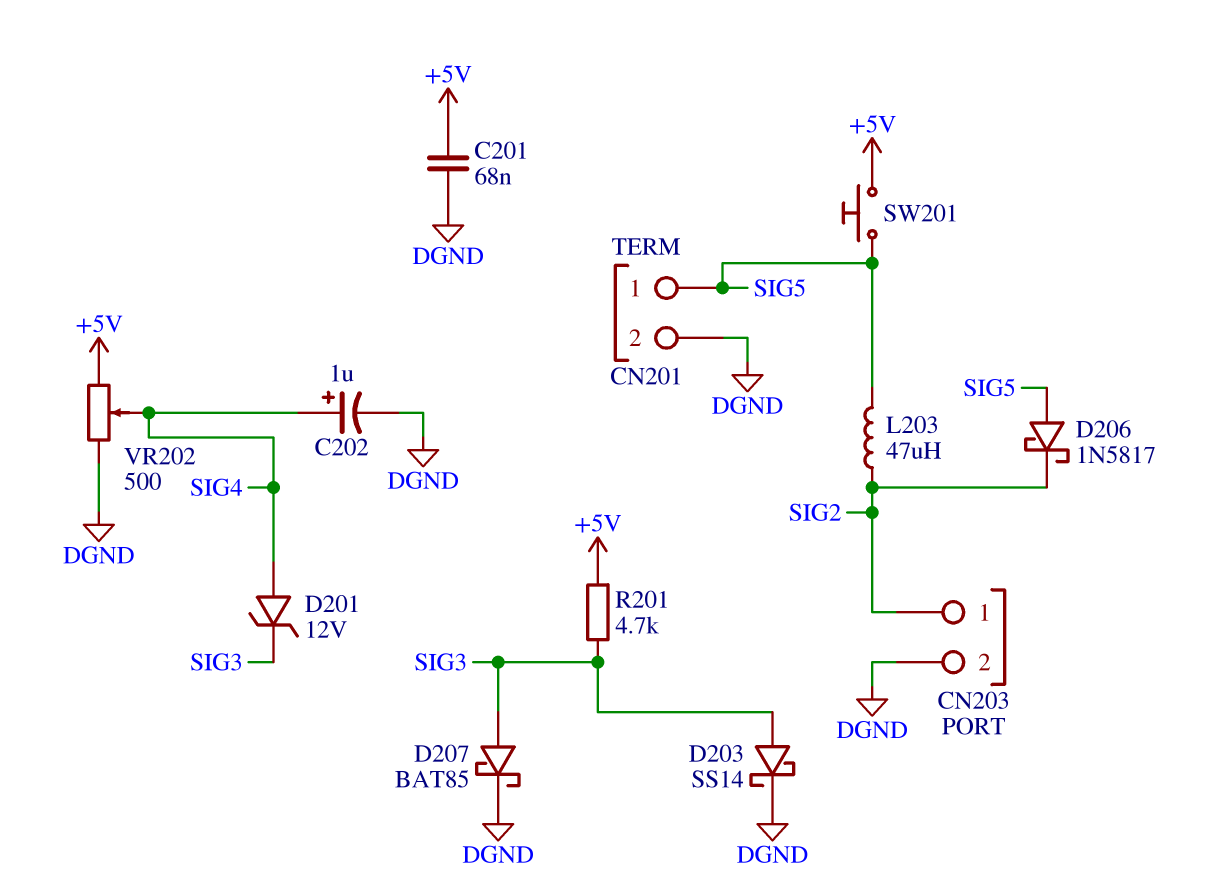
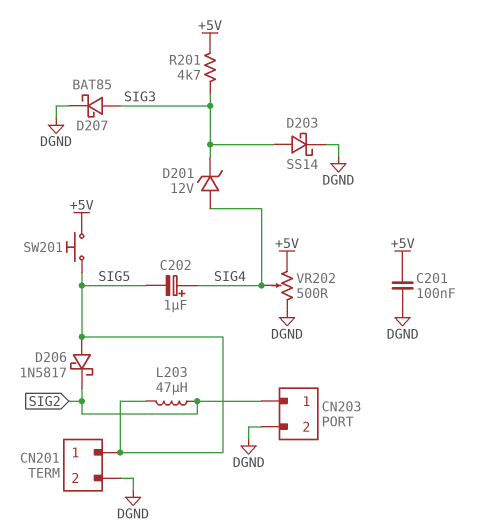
C201: 68nF (+5V, DGND) -> 100nF (+5V, DGND)
C202: 1uF (plus SIG4, minus DGND) -> 1uF (plus SIG4, minus SIG5)

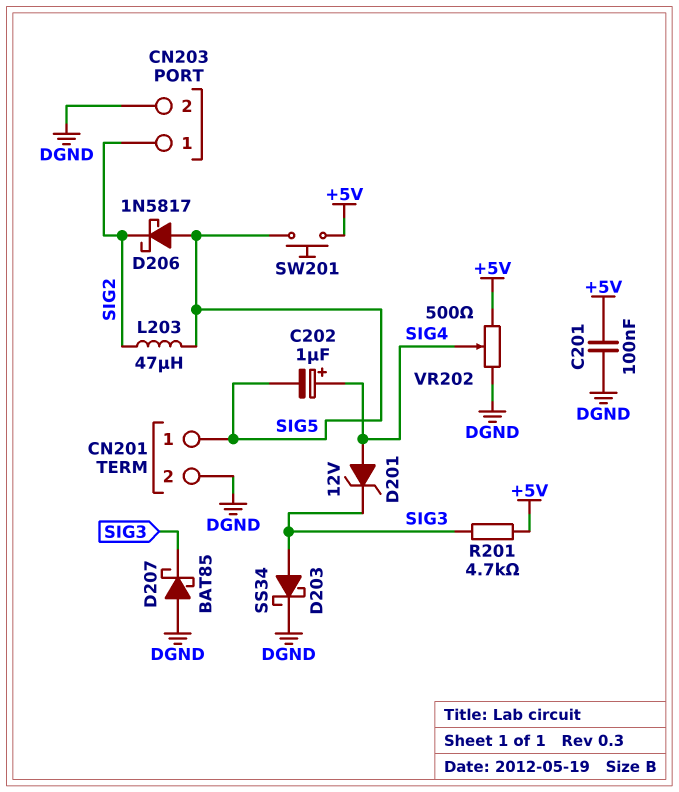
D203: schottky SS14 (A SIG3, K DGND) -> schottky SS34 (A SIG3, K DGND)
D207: schottky BAT85 (A SIG3, K DGND) -> schottky BAT85 (A DGND, K SIG3)

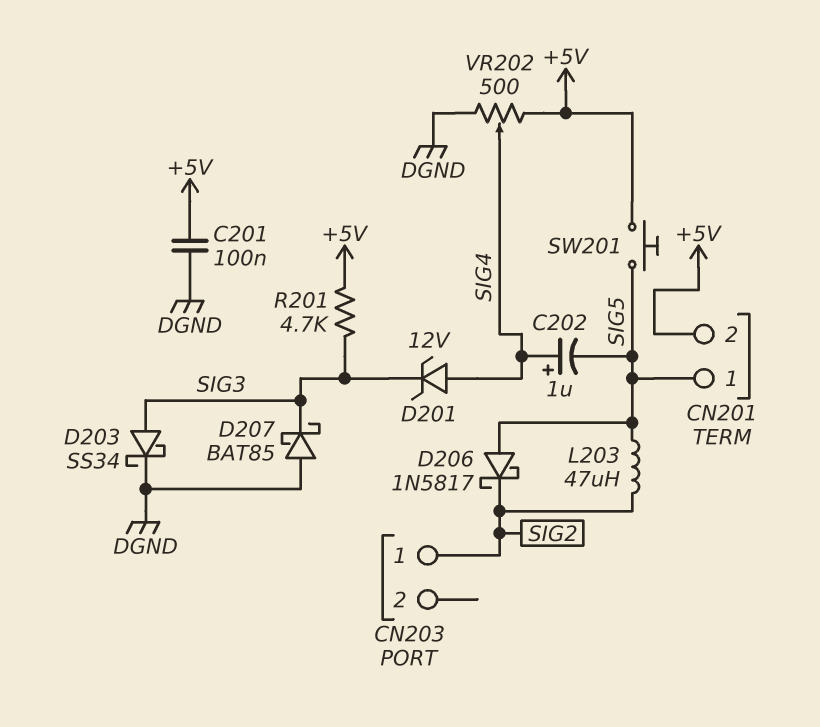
CN201 pin 2: DGND -> +5V
CN203 pin 2: DGND -> none

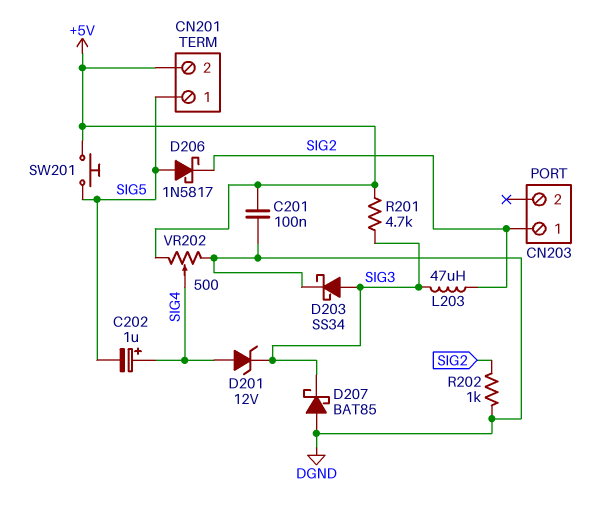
L203: 47uH (SIG2, SIG5) -> 47uH (SIG2, SIG3)
R202: none -> 1k (DGND, SIG2)

